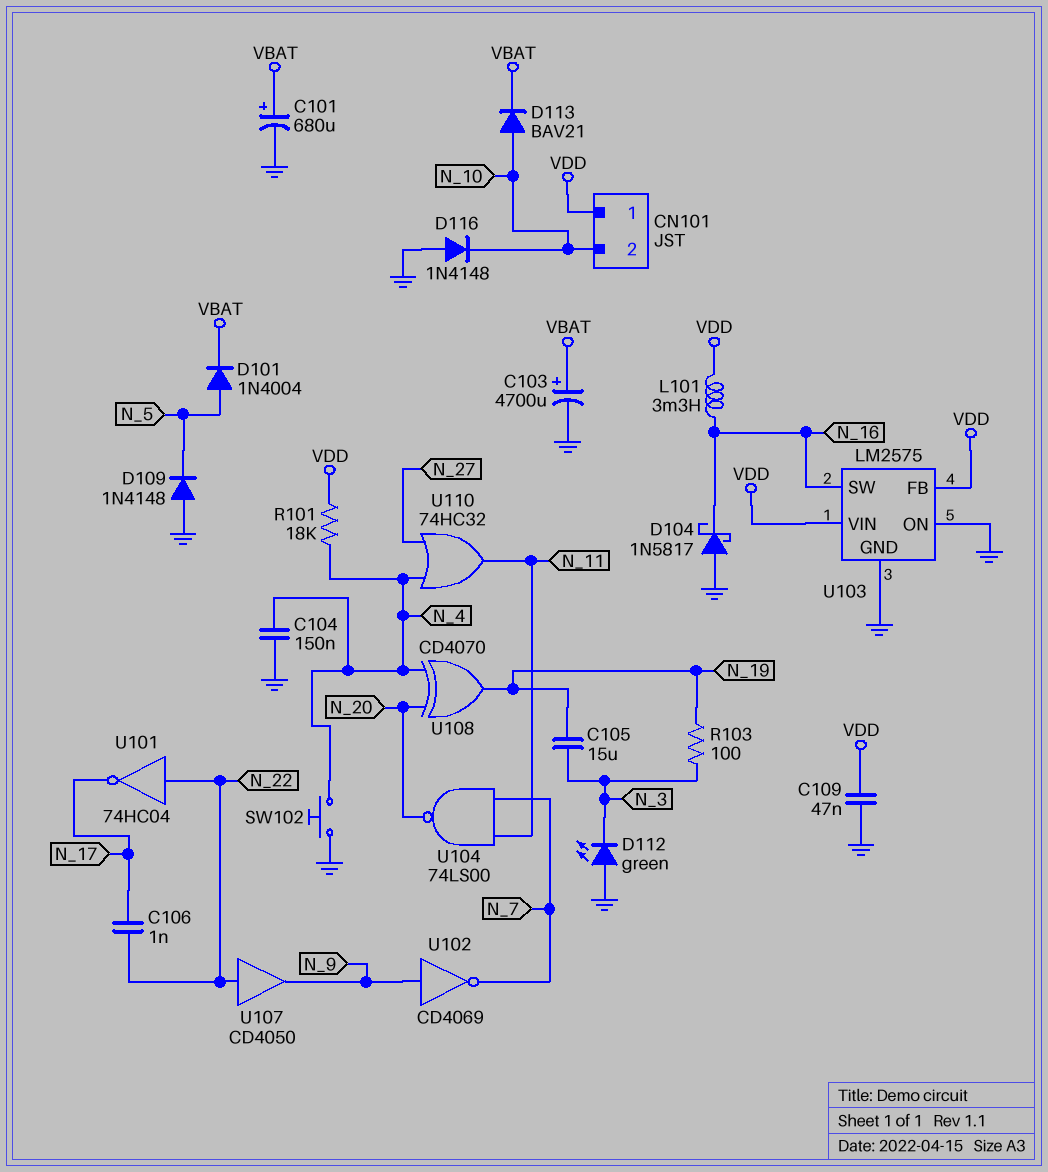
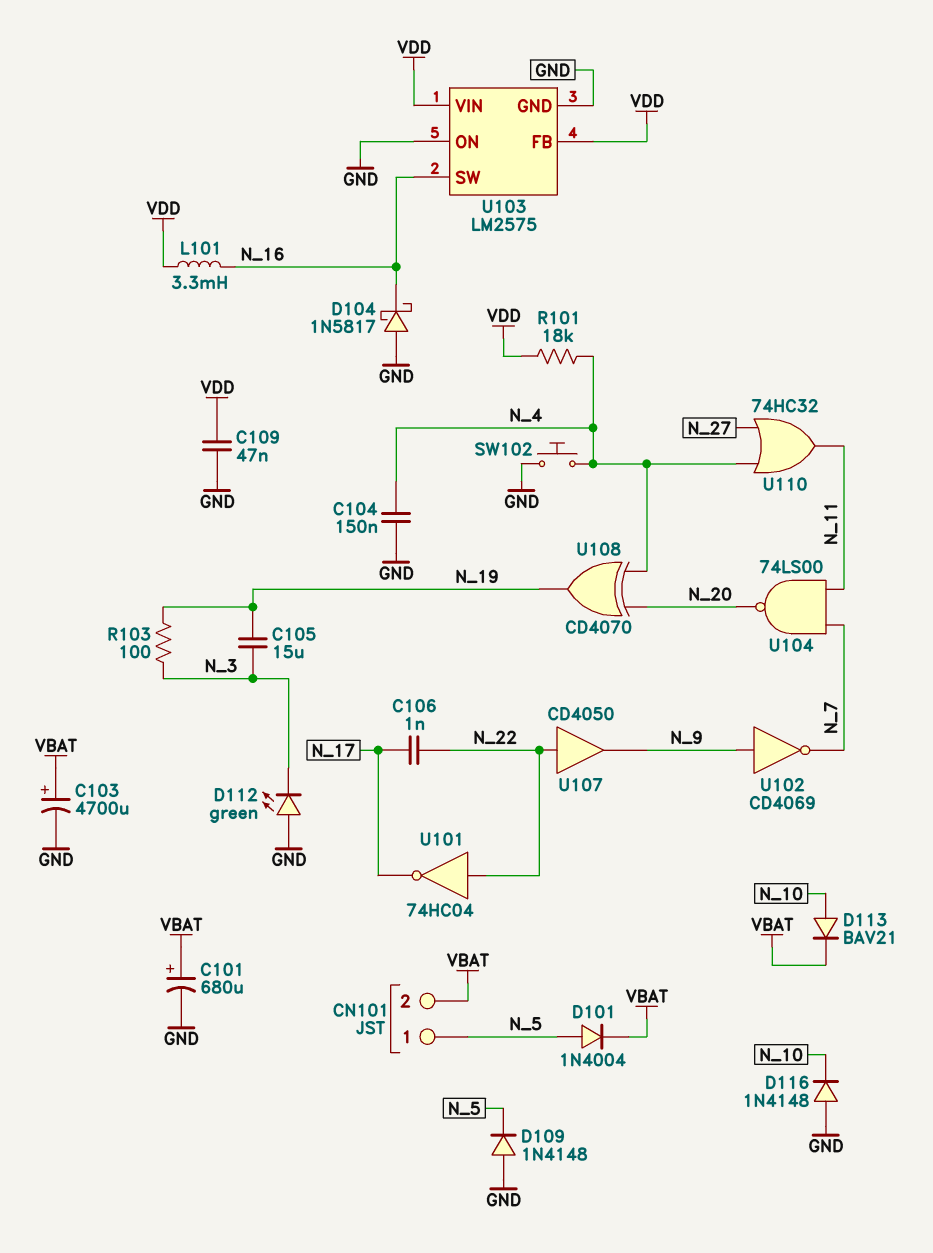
CN101 pin 1: VDD -> N_5
CN101 pin 2: N_10 -> VBAT

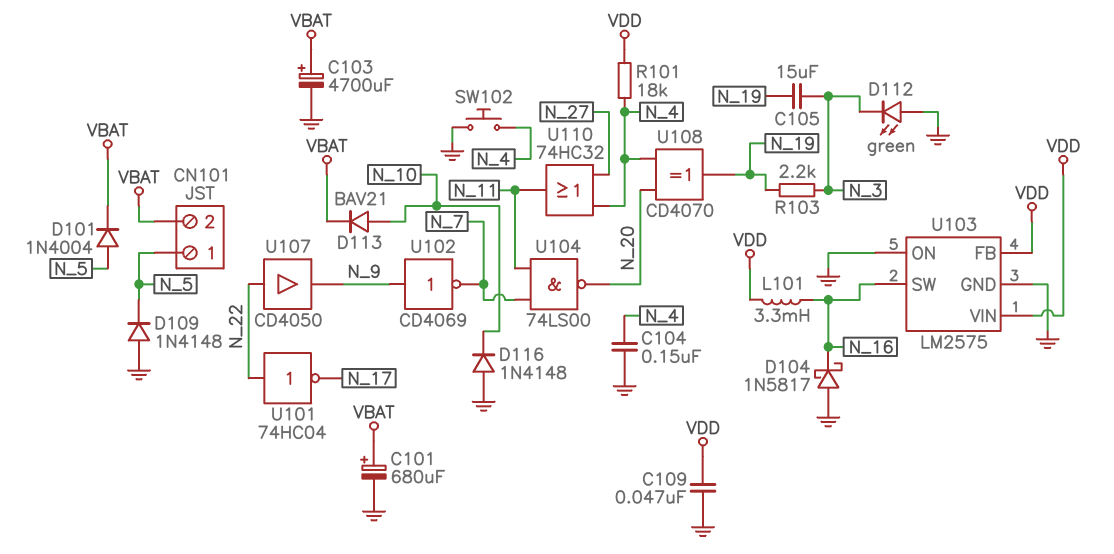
C106: 1nF (N_17, N_22) -> none
R103: 100 (N_3, N_19) -> 2.2k (N_3, N_19)

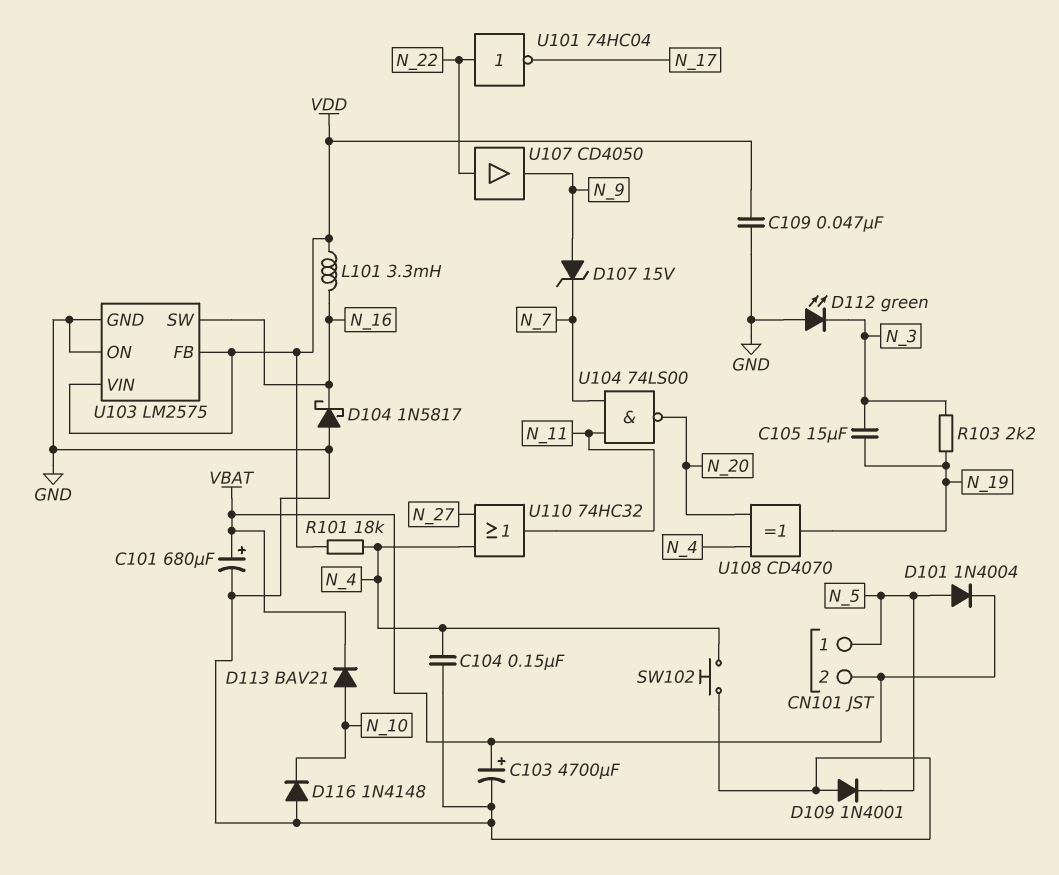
D107: none -> zener 15V (A N_9, K N_7)
D109: diode 1N4148 (A GND, K N_5) -> diode 1N4001 (A GND, K N_5)
U102: NOT CD4069 (in N_9, out N_7) -> none

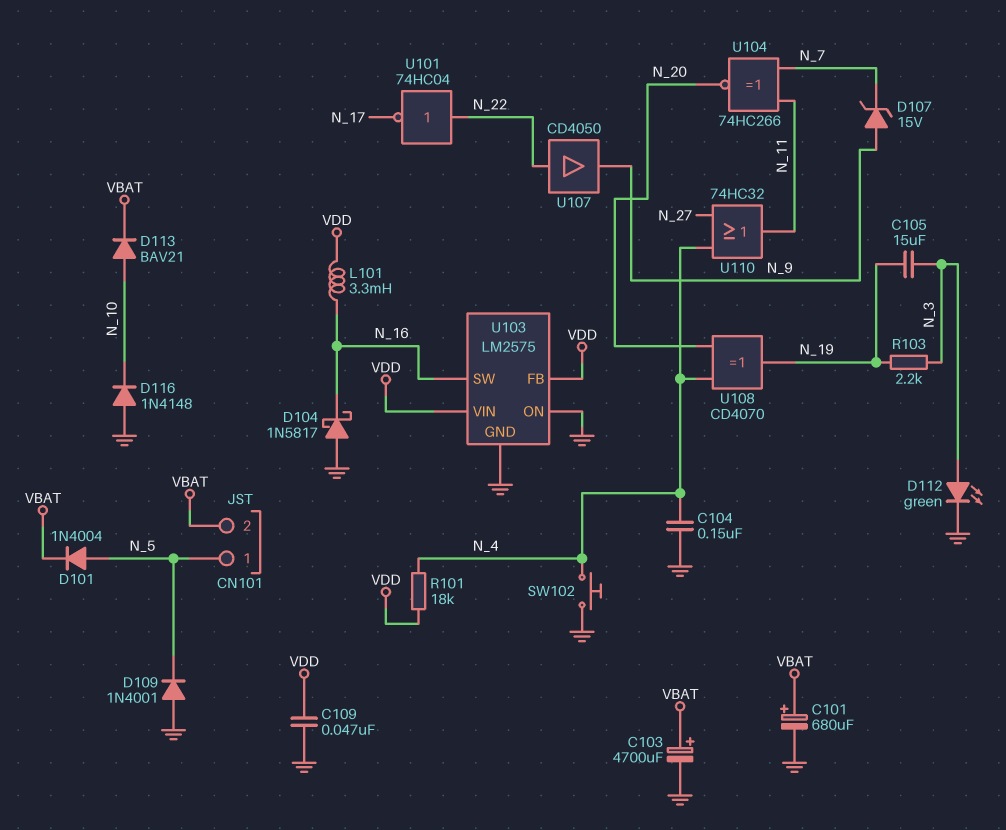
D112: LED green (A GND, K N_3) -> LED green (A N_3, K GND)
U104: NAND 74LS00 (in N_7, in N_11, out N_20) -> XNOR 74HC266 (in N_7, in N_11, out N_20)

